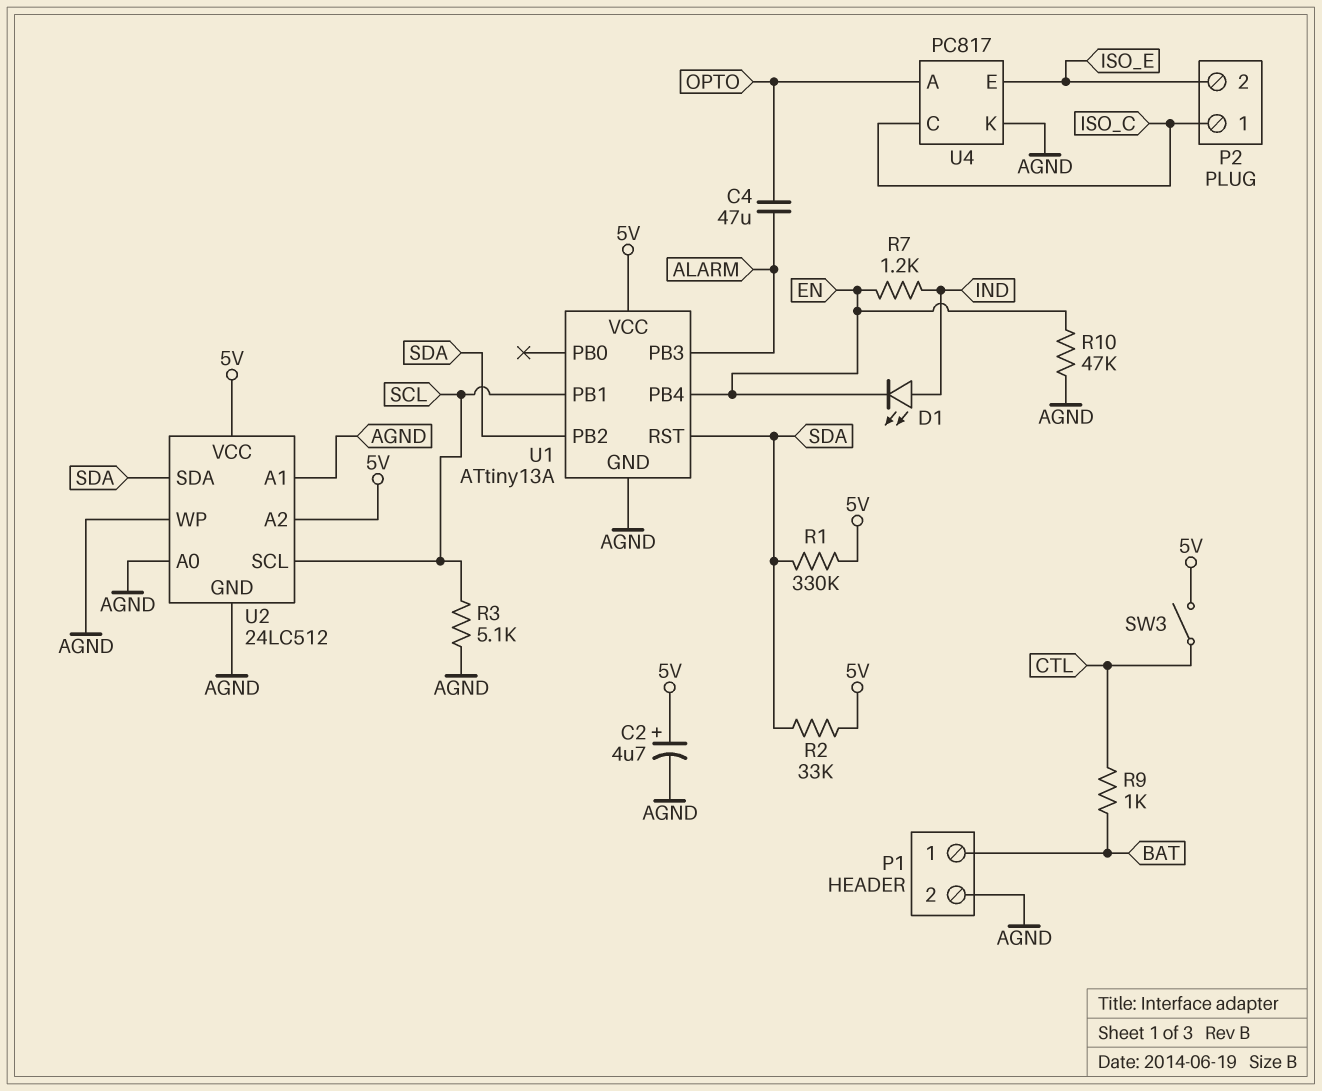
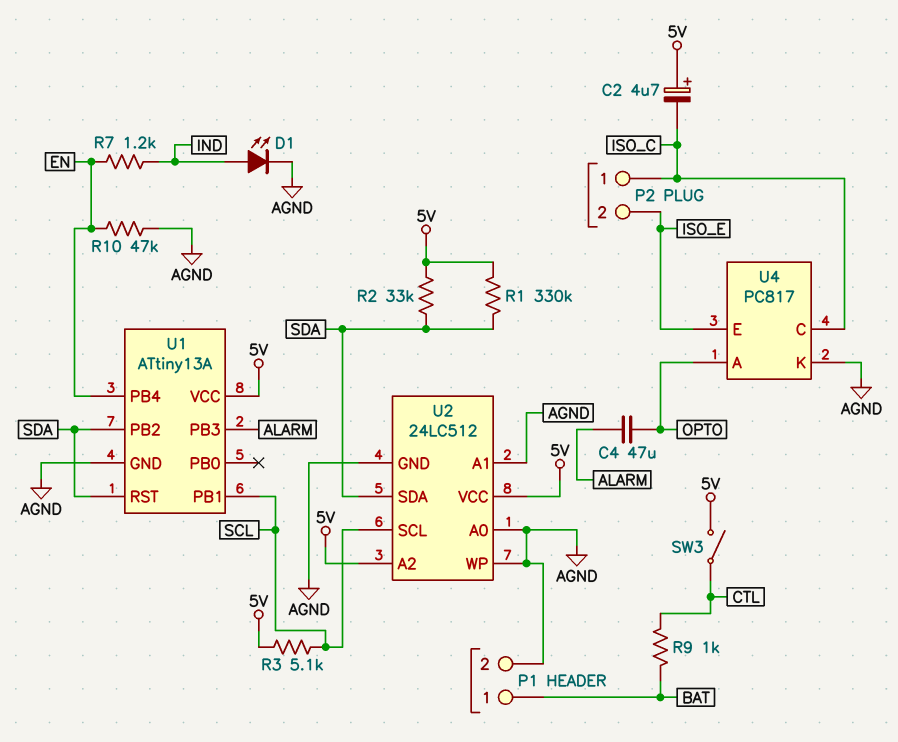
C2: 4.7uF (plus 5V, minus AGND) -> 4.7uF (plus 5V, minus ISO_C)
D1: LED (A IND, K EN) -> LED (A IND, K AGND)
R3: 5.1k (AGND, SCL) -> 5.1k (5V, SCL)

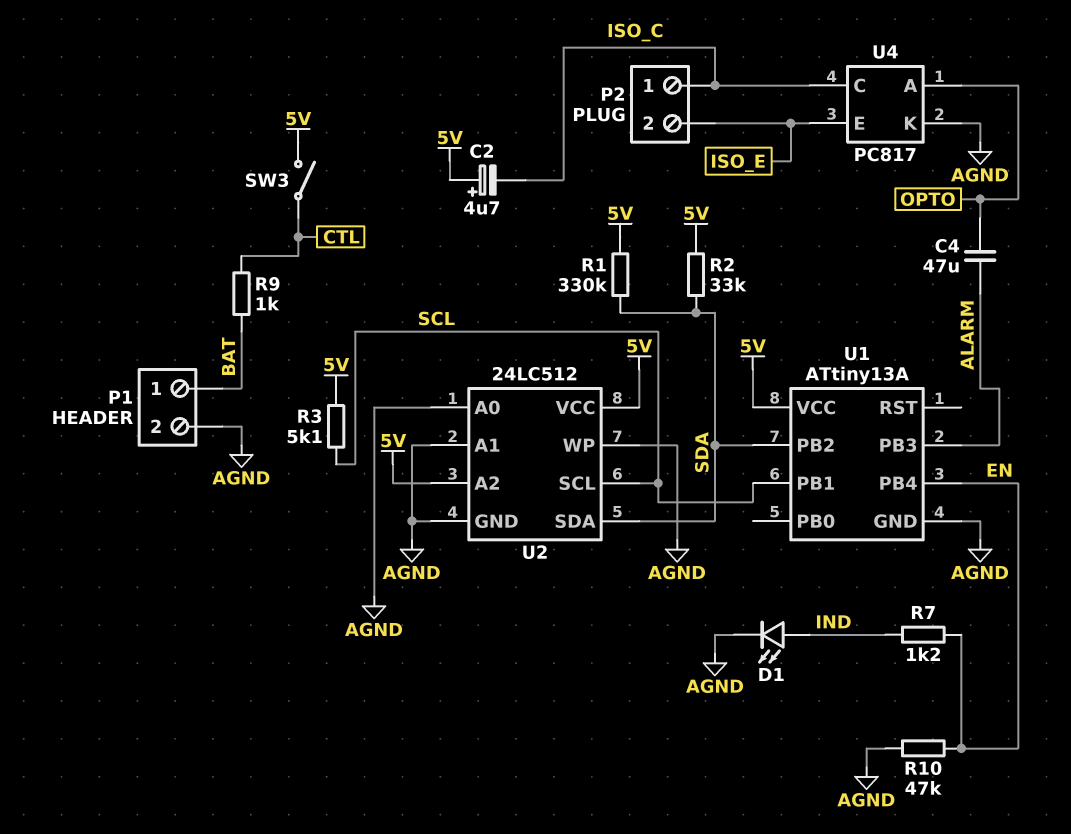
U1 pin RST: SDA -> none

